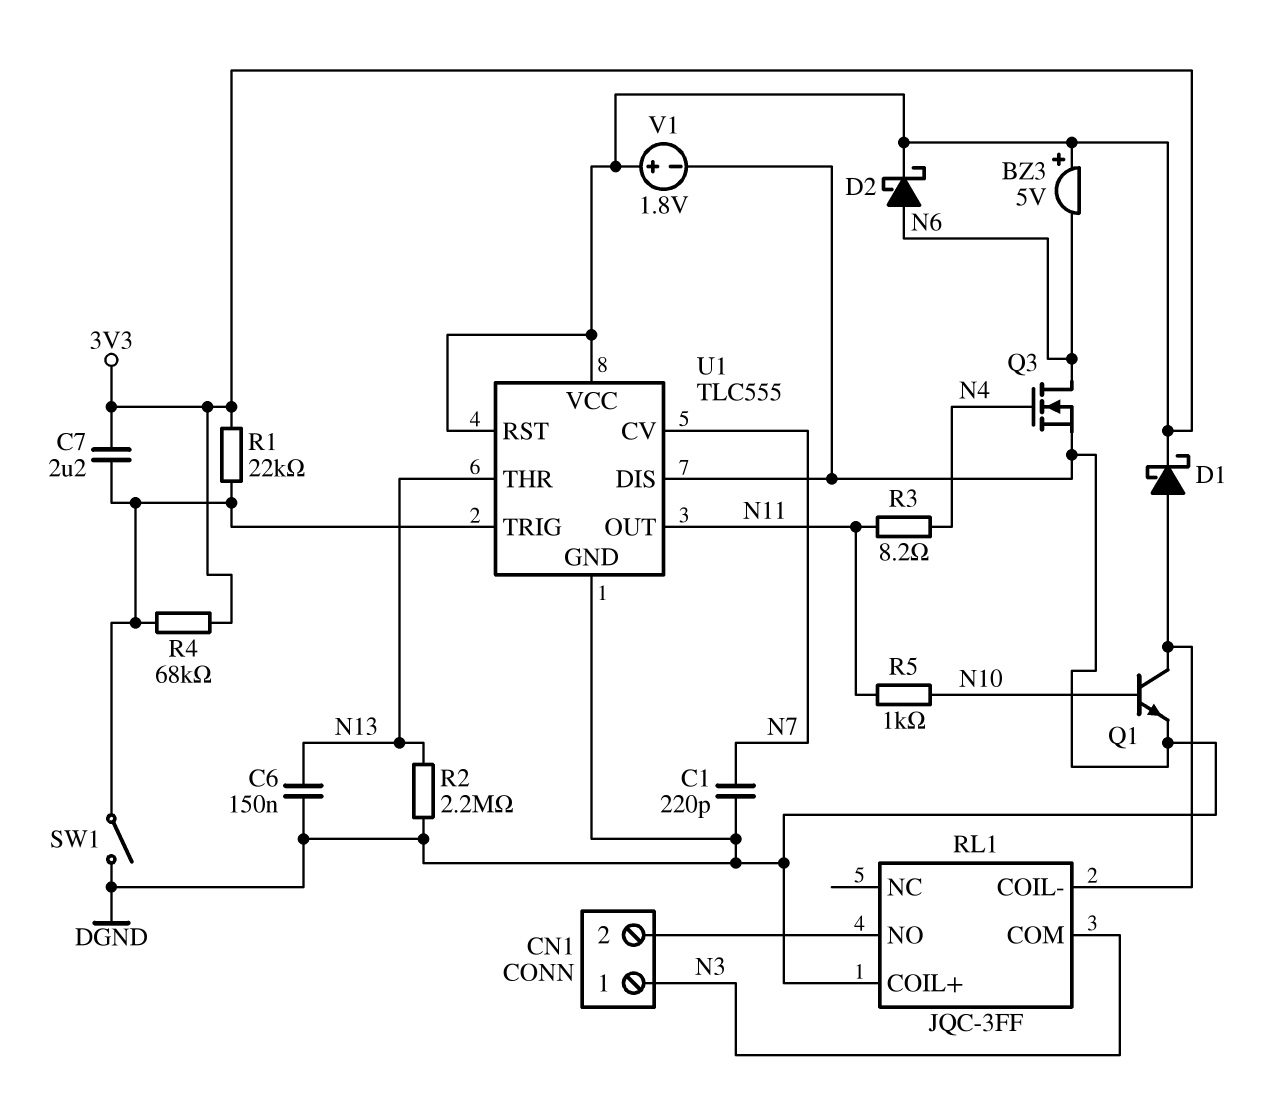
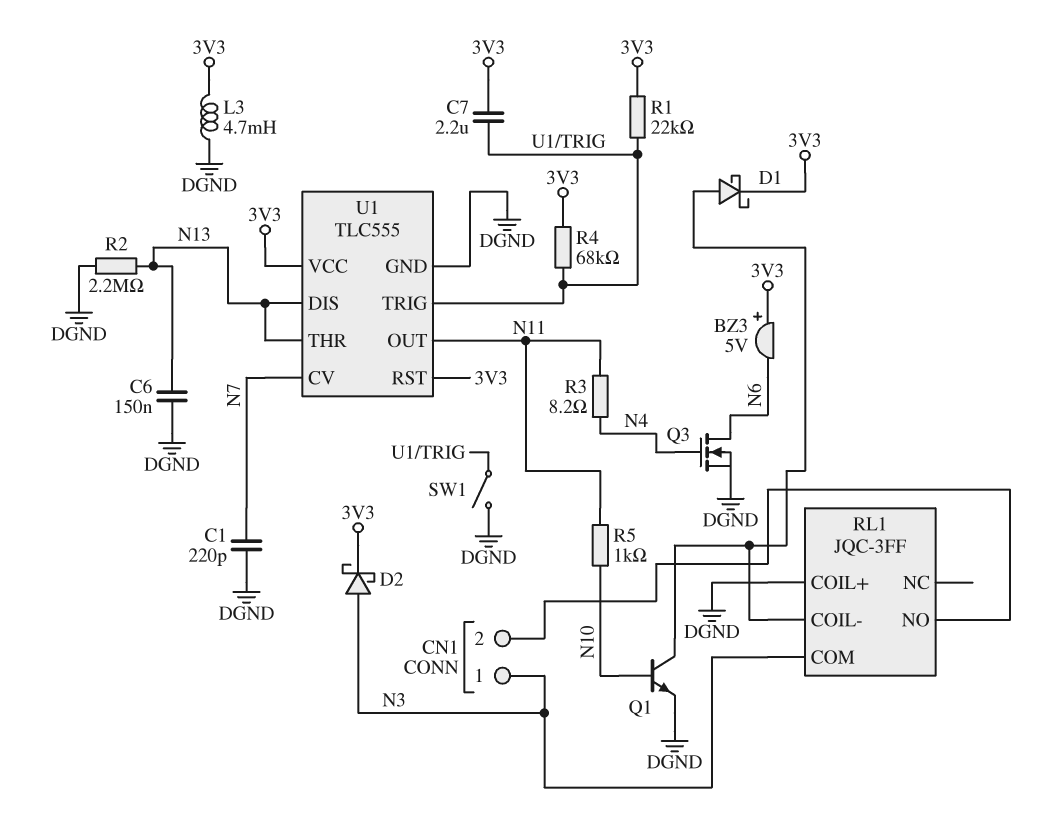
D2: schottky (A N6, K 3V3) -> schottky (A N3, K 3V3)
L3: none -> 4.7mH (3V3, DGND)
U1 pin DIS: DGND -> N13
V1: 1.8V (plus 3V3, minus DGND) -> none

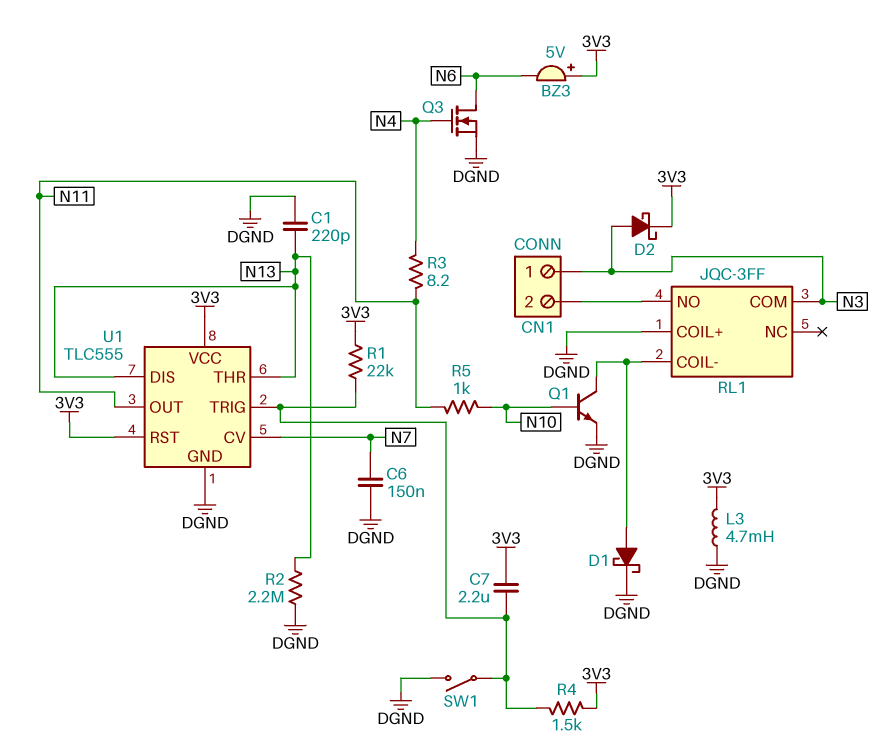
C1: 220pF (DGND, N7) -> 220pF (DGND, N13)
C6: 150nF (DGND, N13) -> 150nF (DGND, N7)
D1: schottky (A RL1/COIL-, K 3V3) -> schottky (A RL1/COIL-, K DGND)
R4: 68k (3V3, U1/TRIG) -> 1.5k (3V3, U1/TRIG)

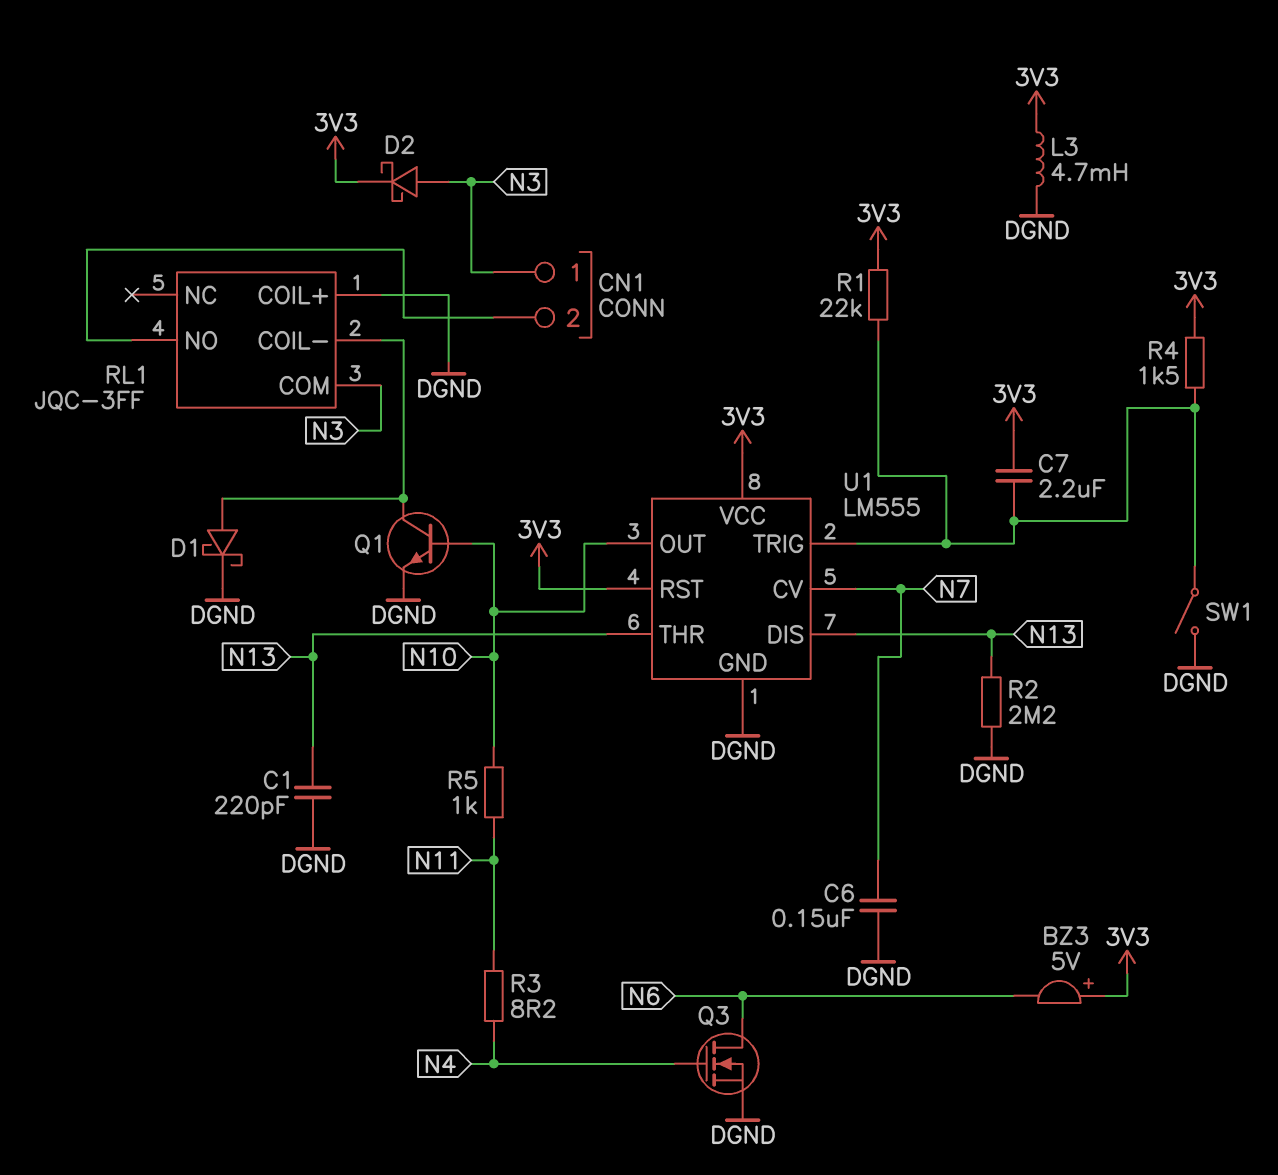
U1: TLC555 -> LM555
U1 pin OUT: N11 -> N10

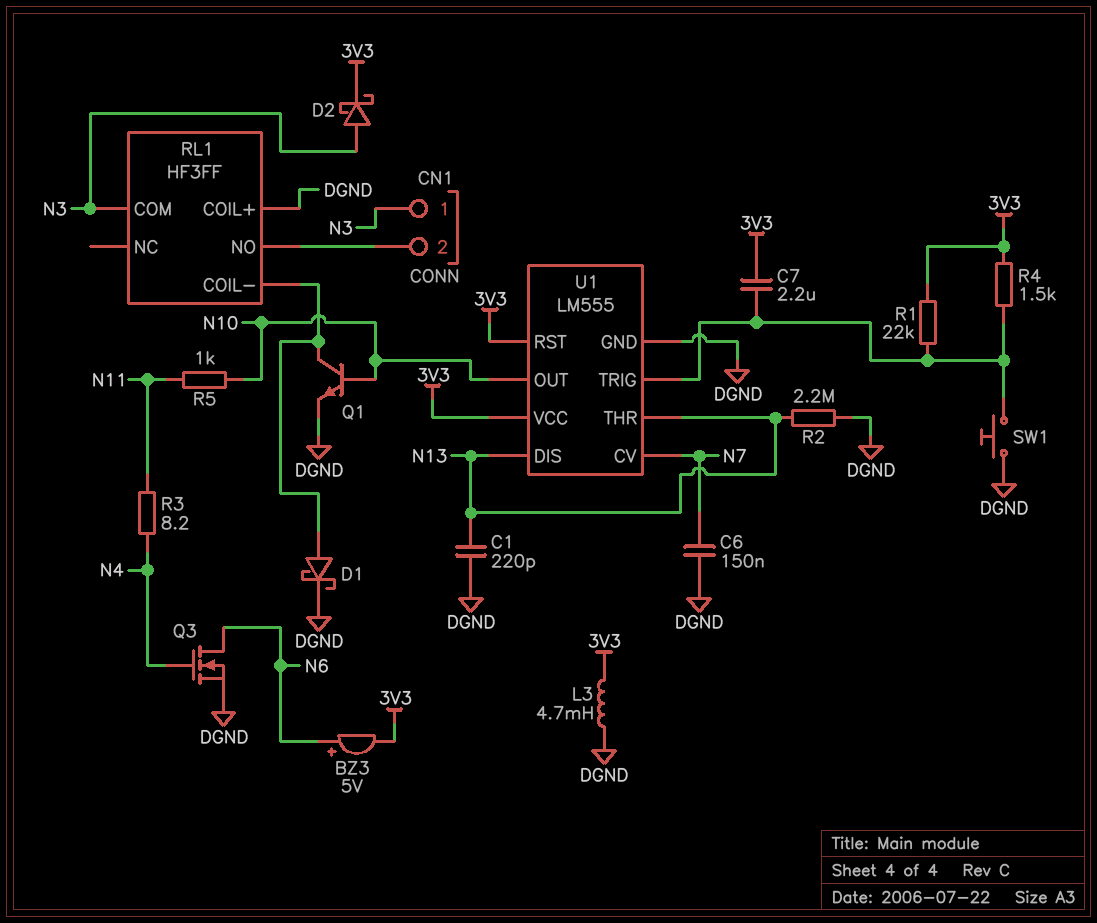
BZ3: buzzer 5V (plus 3V3, minus N6) -> buzzer 5V (plus N6, minus 3V3)
RL1: JQC-3FF -> HF3FF
SW1: switch (DGND, U1/TRIG) -> button (DGND, U1/TRIG)

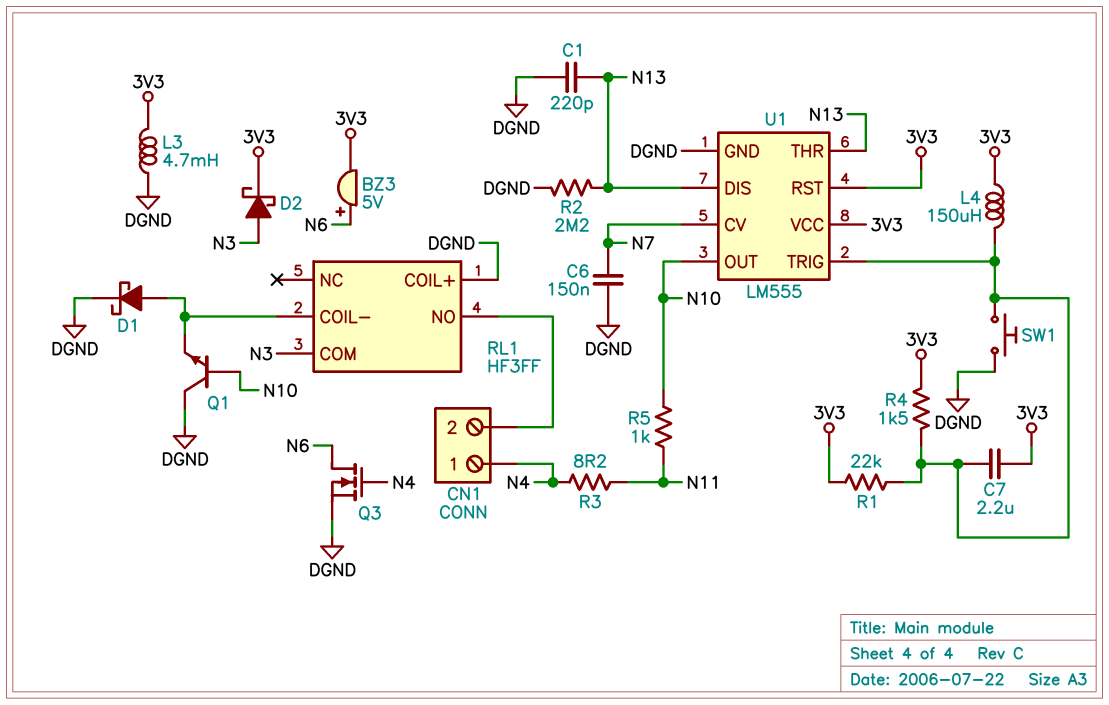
CN1 pin 1: N3 -> N4
L4: none -> 150uH (3V3, U1/TRIG)
Q1: NPN (B N10, C RL1/COIL-, E DGND) -> NPN (B N10, C DGND, E RL1/COIL-)

